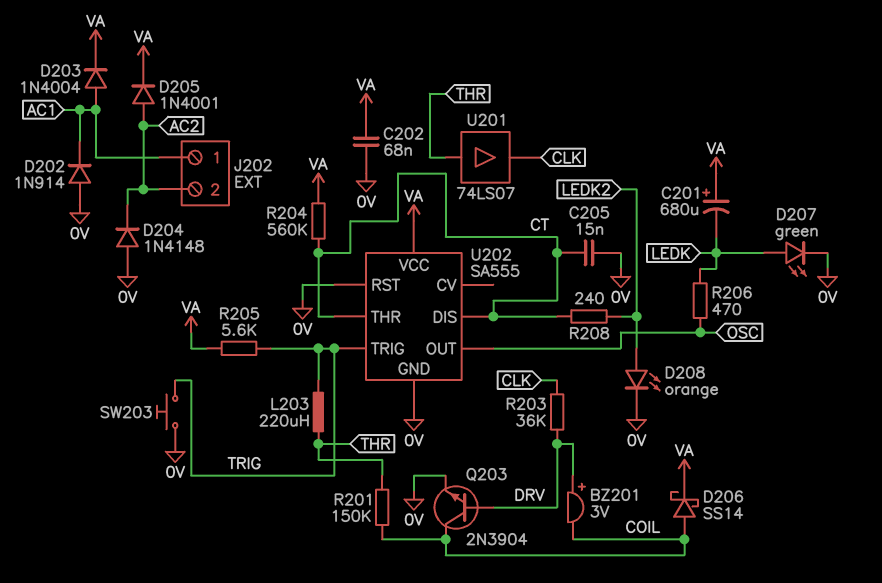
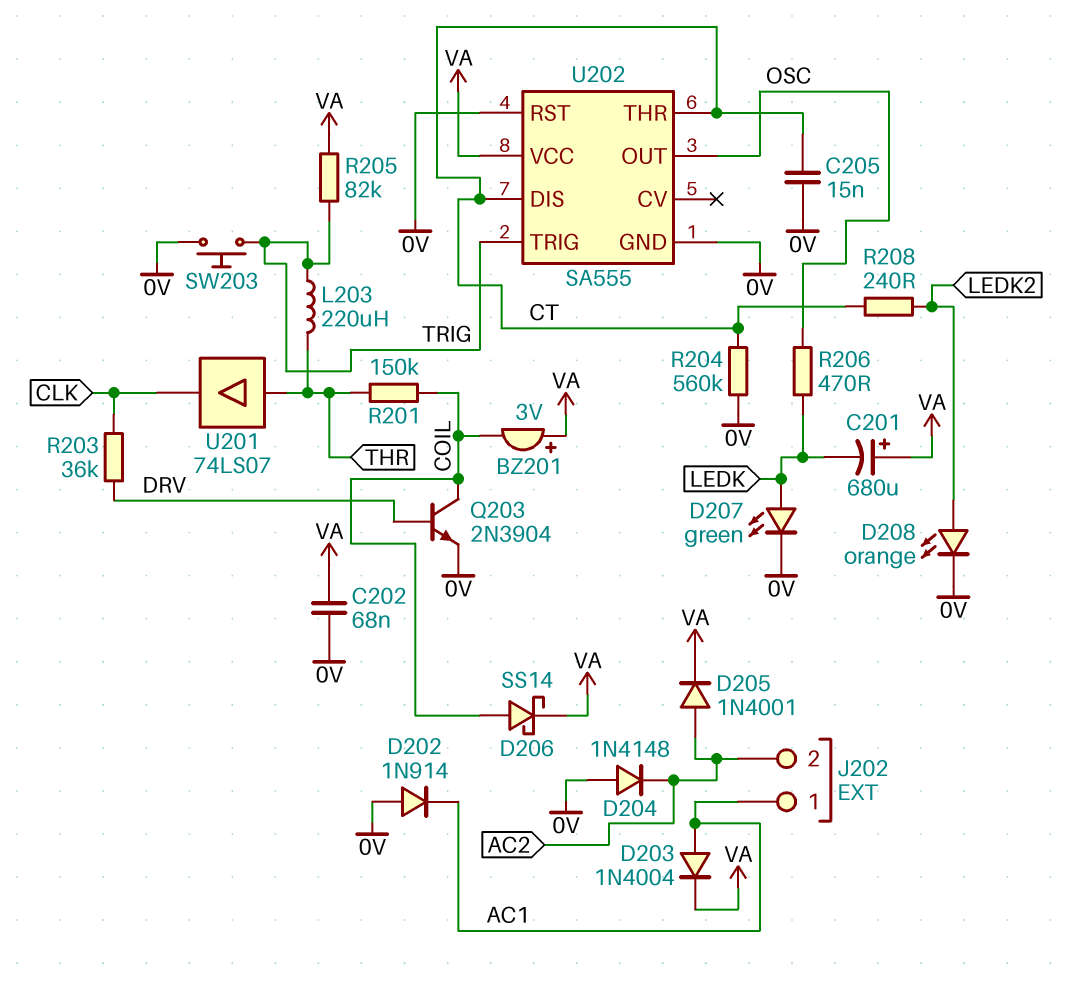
BZ201: buzzer 3V (plus DRV, minus COIL) -> buzzer 3V (plus VA, minus COIL)
R204: 560k (CT, VA) -> 560k (0V, CT)
R205: 5.6k (TRIG, VA) -> 82k (TRIG, VA)

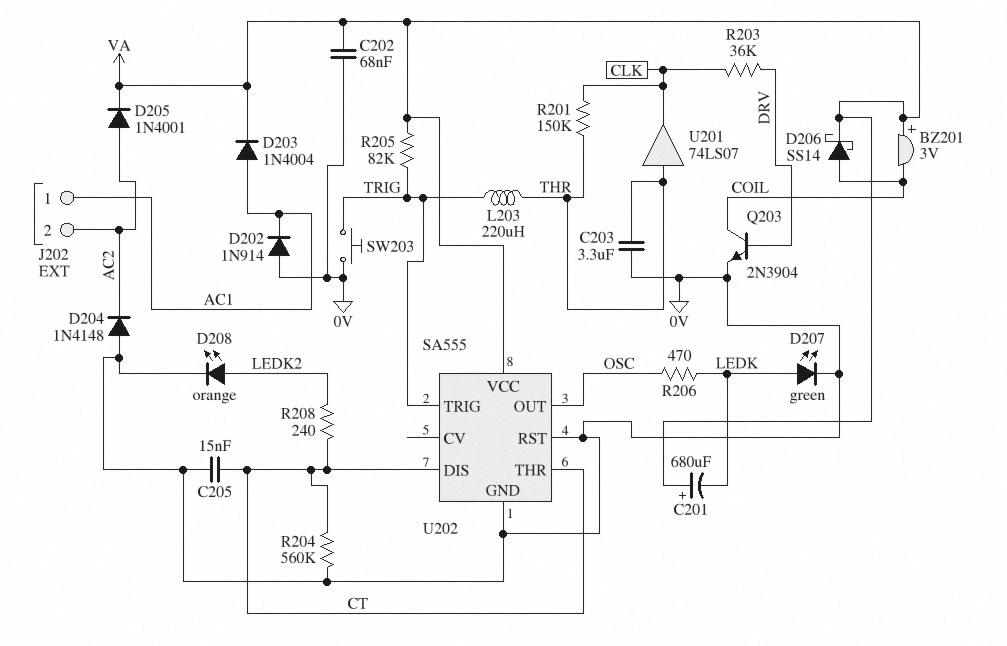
C203: none -> 3.3uF (0V, THR)
R201: 150k (COIL, THR) -> 150k (CLK, THR)

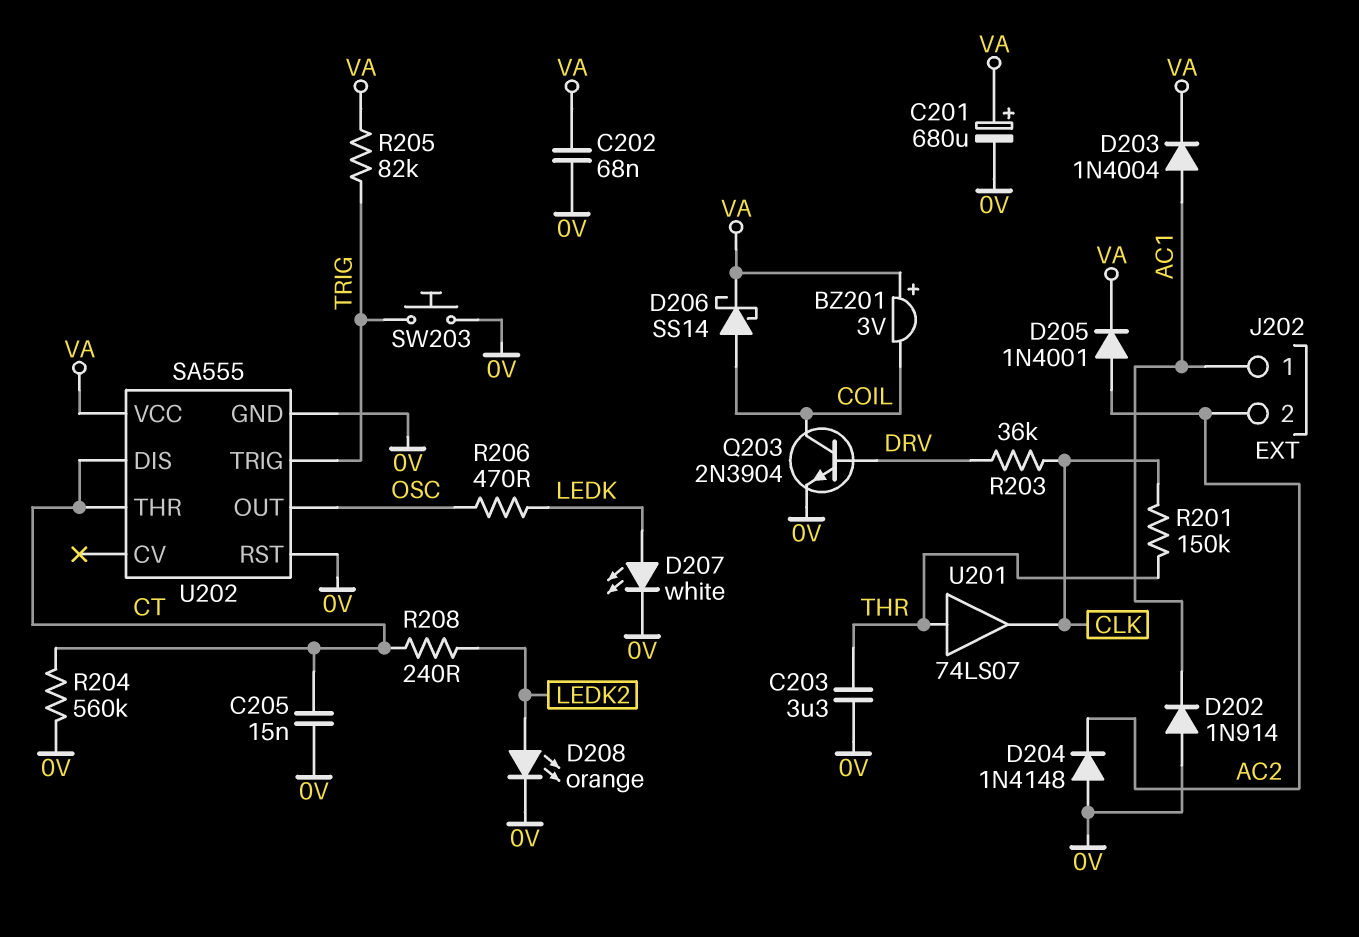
C201: 680uF (plus VA, minus LEDK) -> 680uF (plus VA, minus 0V)
D207: LED green (A LEDK, K 0V) -> LED white (A LEDK, K 0V)
L203: 220uH (THR, TRIG) -> none

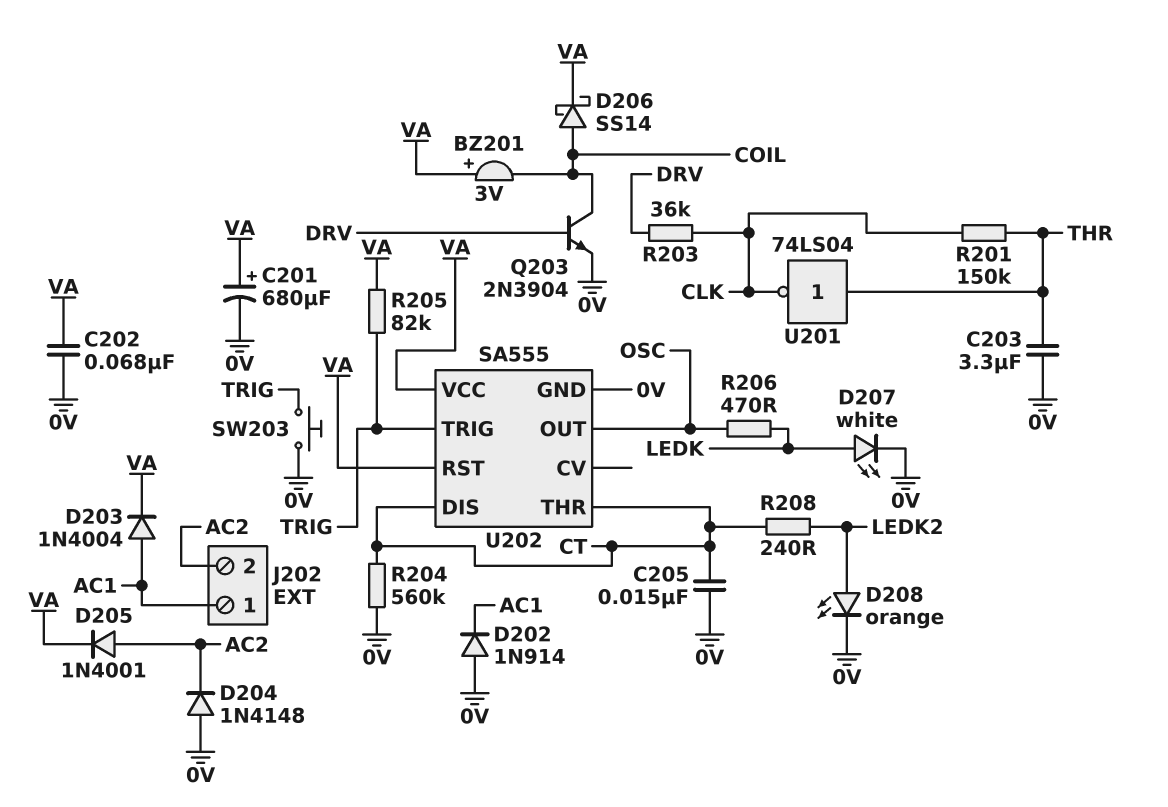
U201: buffer 74LS07 (in THR, out CLK) -> NOT 74LS04 (in THR, out CLK)
U202 pin RST: 0V -> VA

